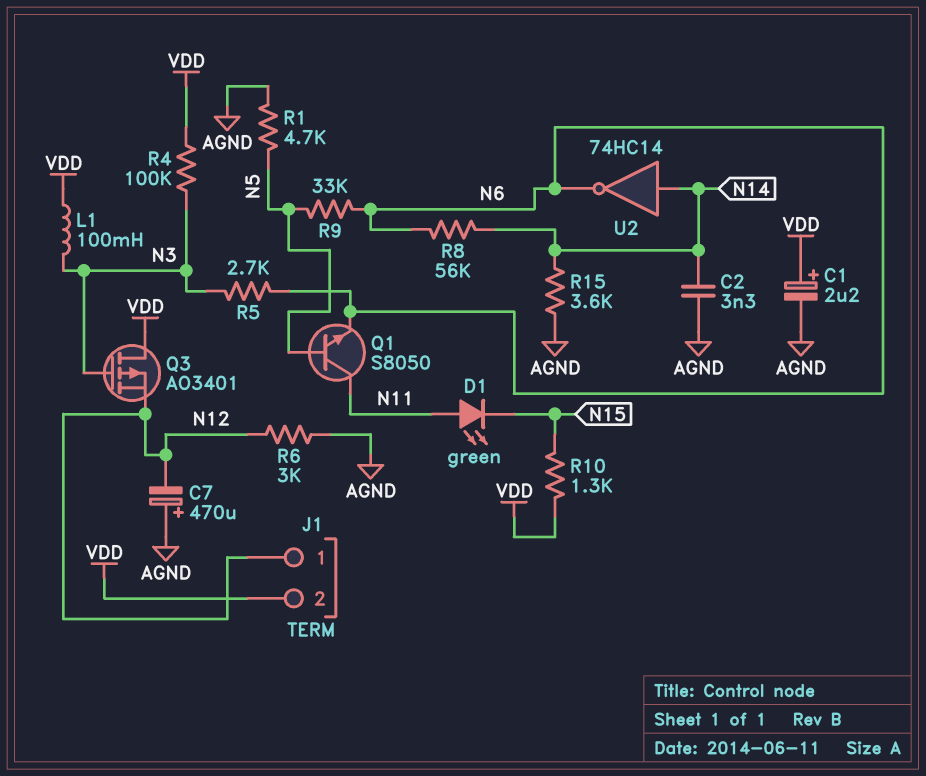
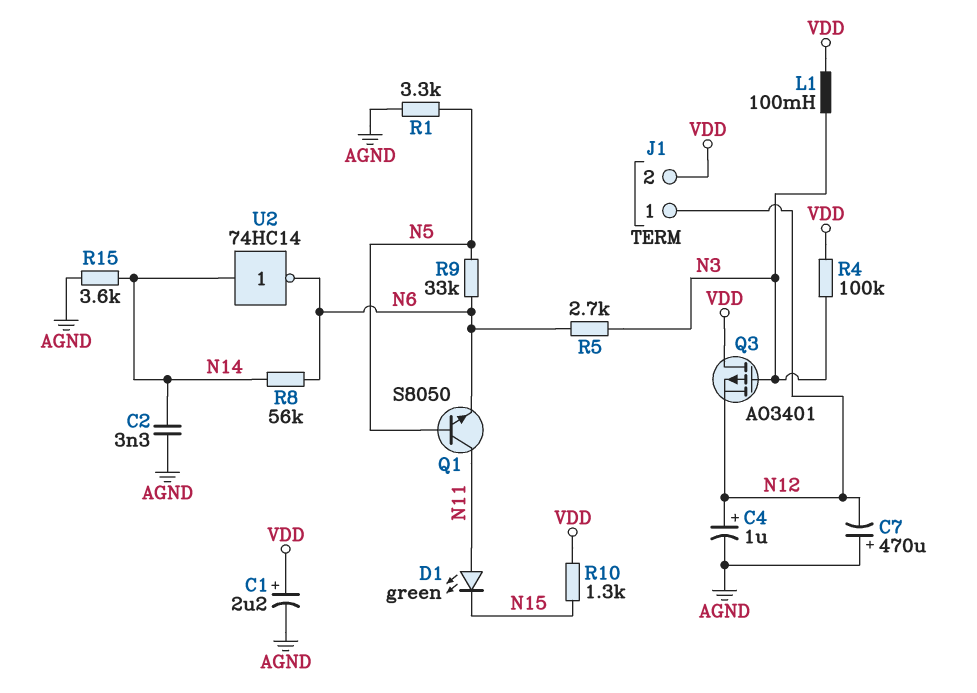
C4: none -> 1uF (plus N12, minus AGND)
R1: 4.7k (AGND, N5) -> 3.3k (AGND, N5)
R6: 3k (AGND, N12) -> none

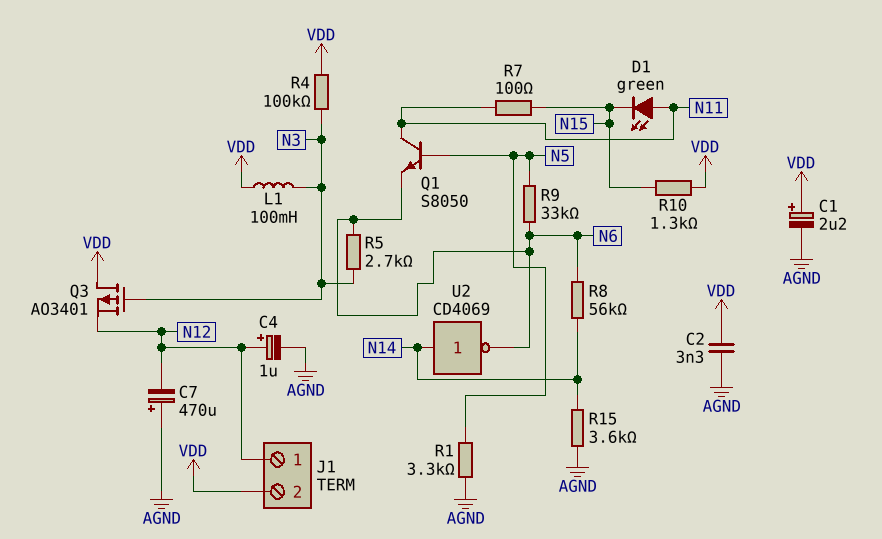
C2: 3.3nF (AGND, N14) -> 3.3nF (AGND, VDD)
R7: none -> 100 (N11, N15)
U2: NOT 74HC14 (in N14, out N6) -> NOT CD4069 (in N14, out N6)

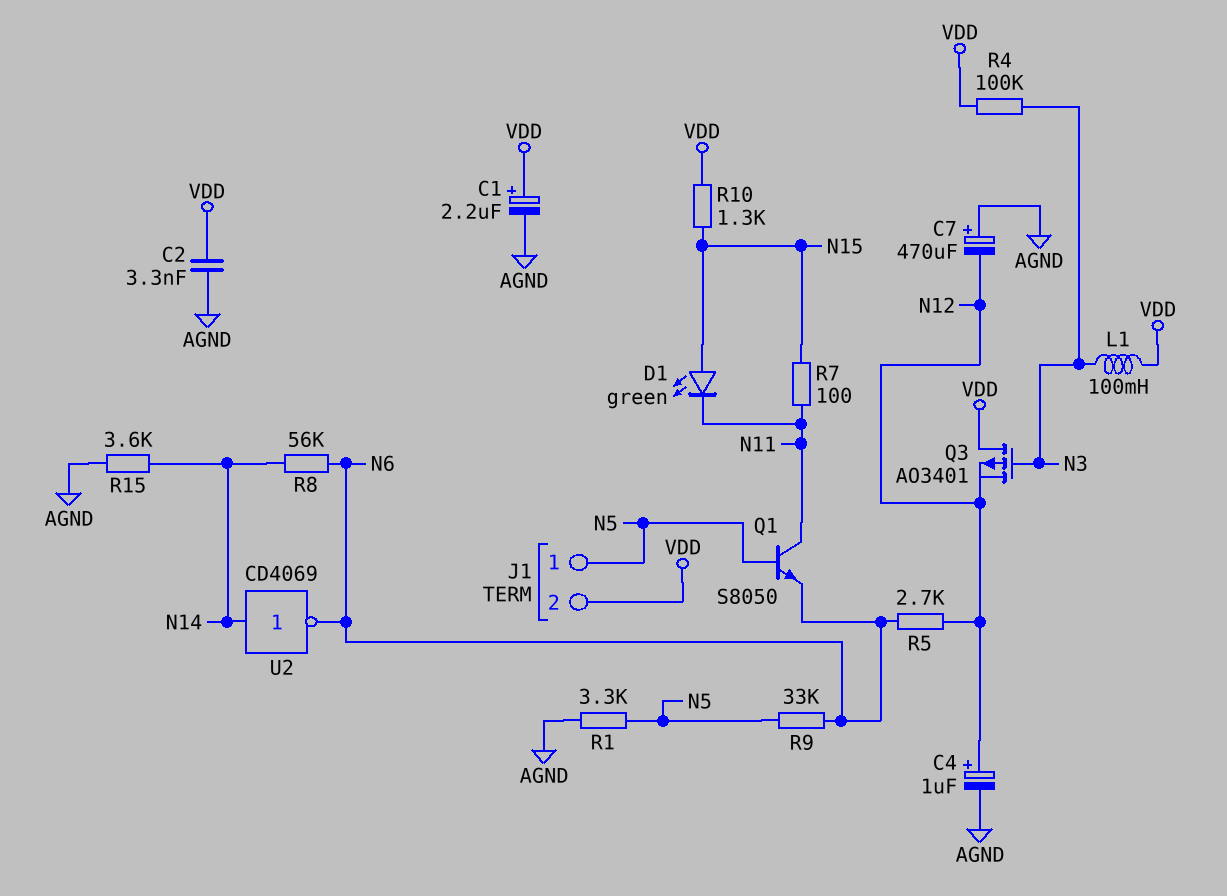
D1: LED green (A N11, K N15) -> LED green (A N15, K N11)
J1 pin 1: N12 -> N5
R5: 2.7k (N3, N6) -> 2.7k (N6, N12)

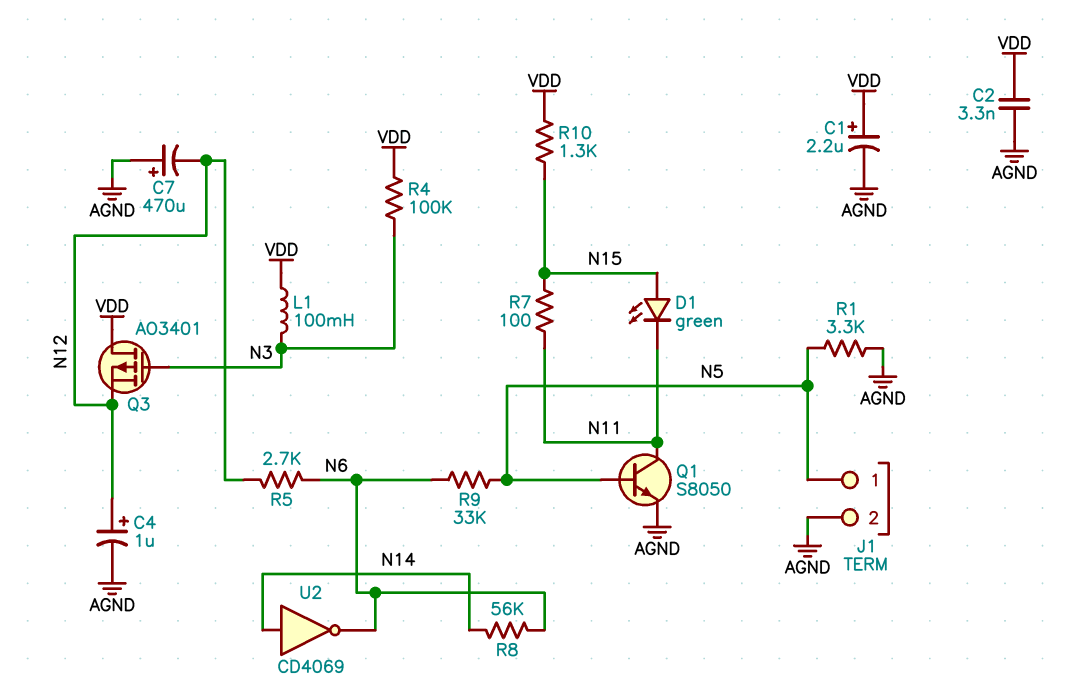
J1 pin 2: VDD -> AGND
Q1: NPN S8050 (B N5, C N11, E N6) -> NPN S8050 (B N5, C N11, E AGND)
R15: 3.6k (AGND, N14) -> none

